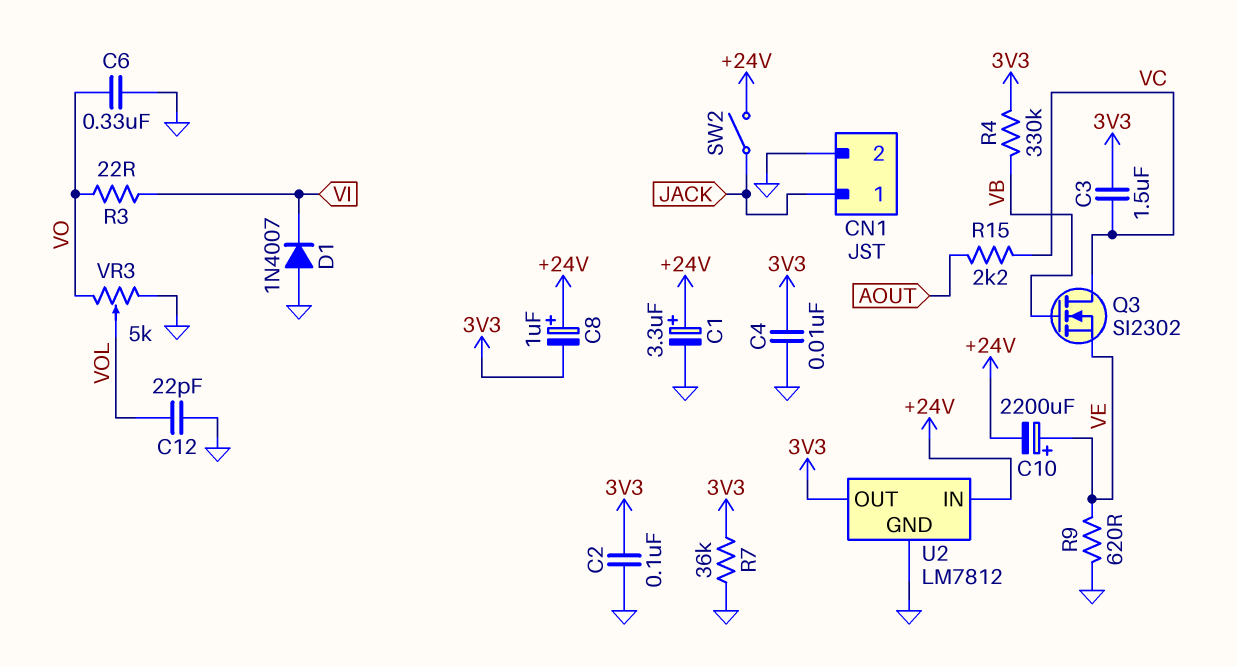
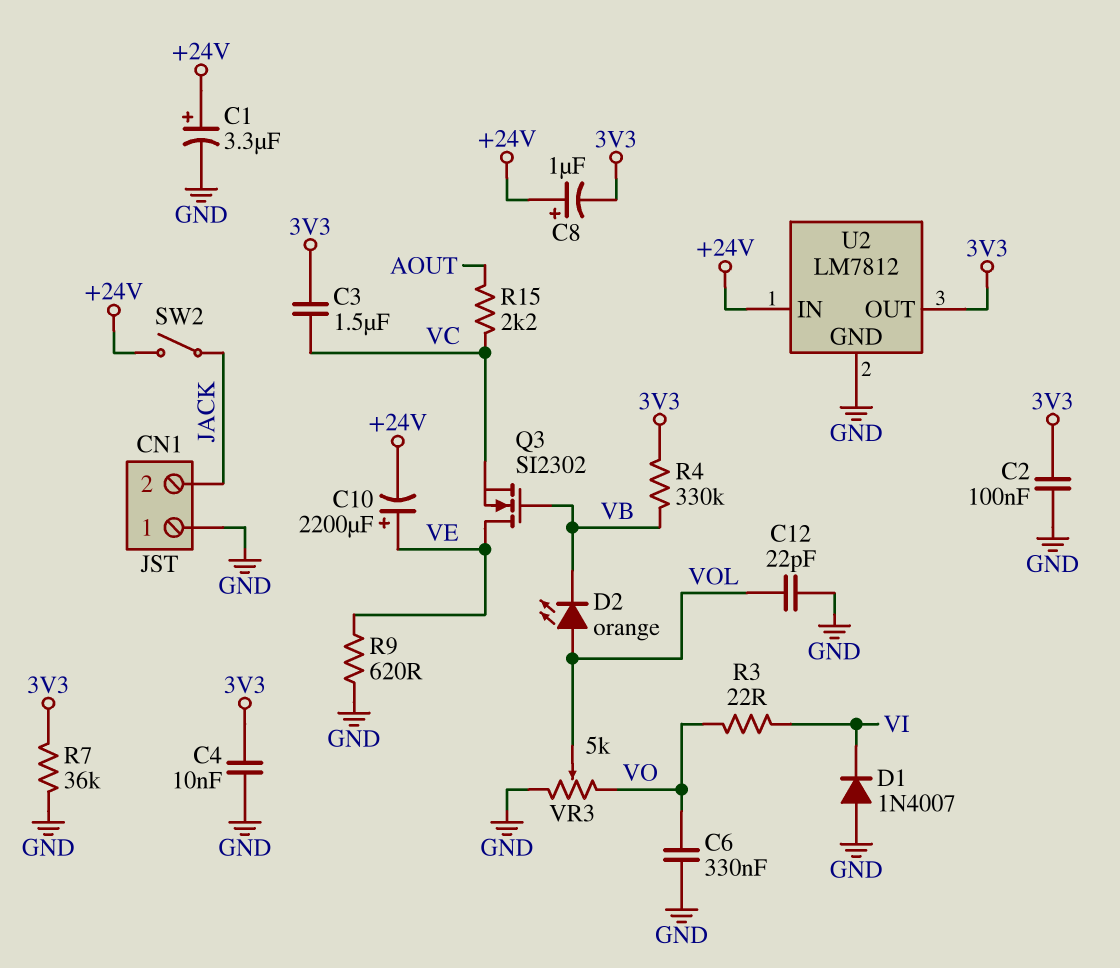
CN1 pin 1: JACK -> GND
CN1 pin 2: GND -> JACK
D2: none -> LED orange (A VOL, K VB)
Q3: NMOS SI2302 (G VB, D VC, S VE) -> NMOS SI2302 (G VB, D VE, S VC)

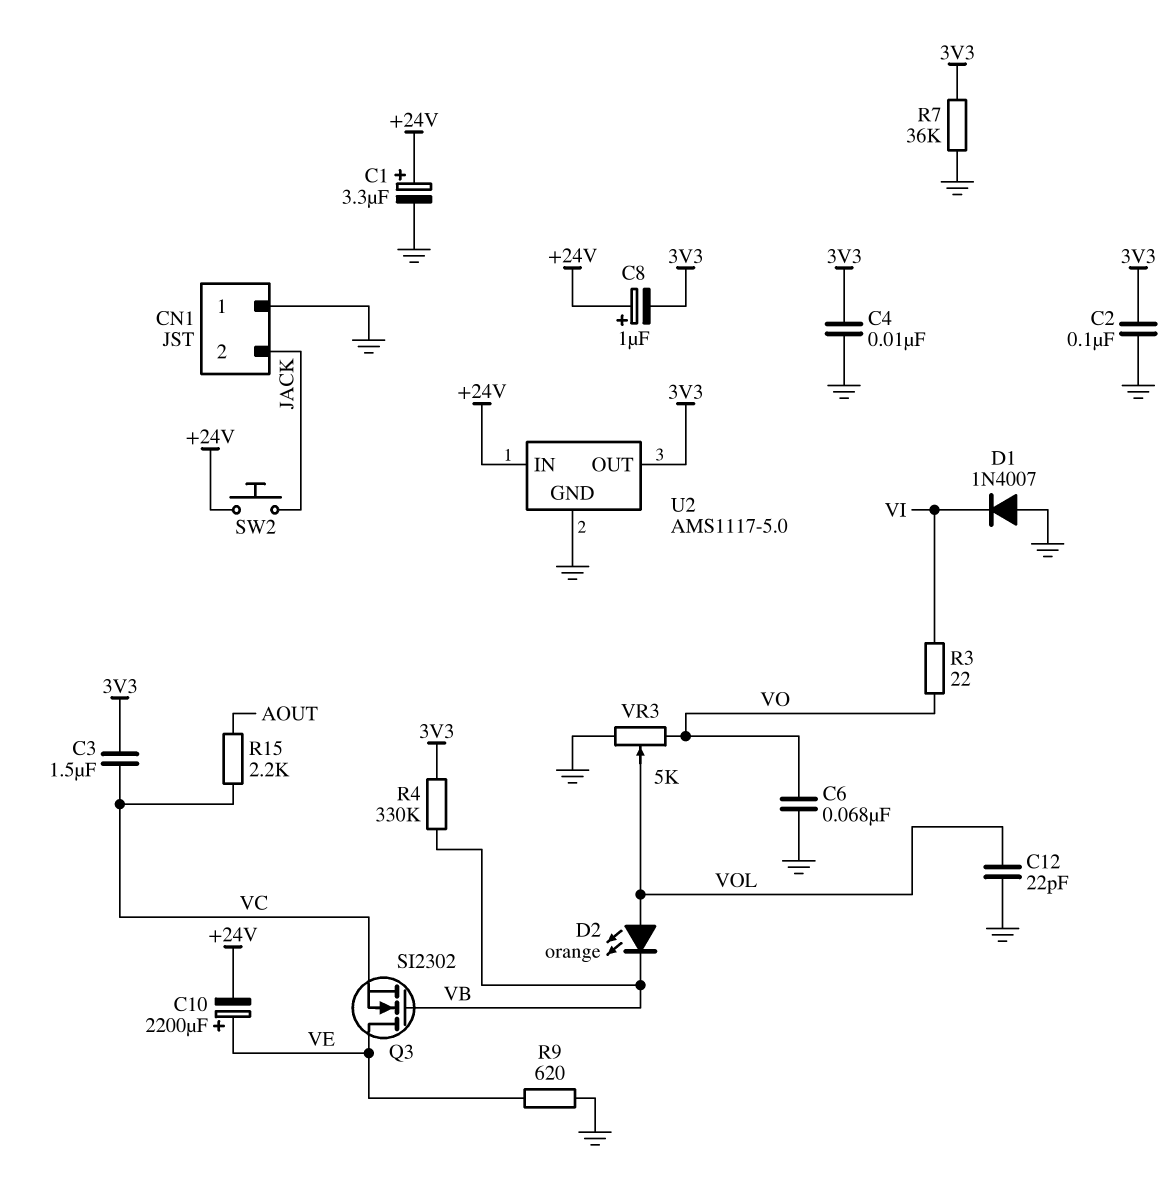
C6: 330nF (GND, VO) -> 68nF (GND, VO)
SW2: switch (+24V, JACK) -> button (+24V, JACK)
U2: LM7812 -> AMS1117-5.0

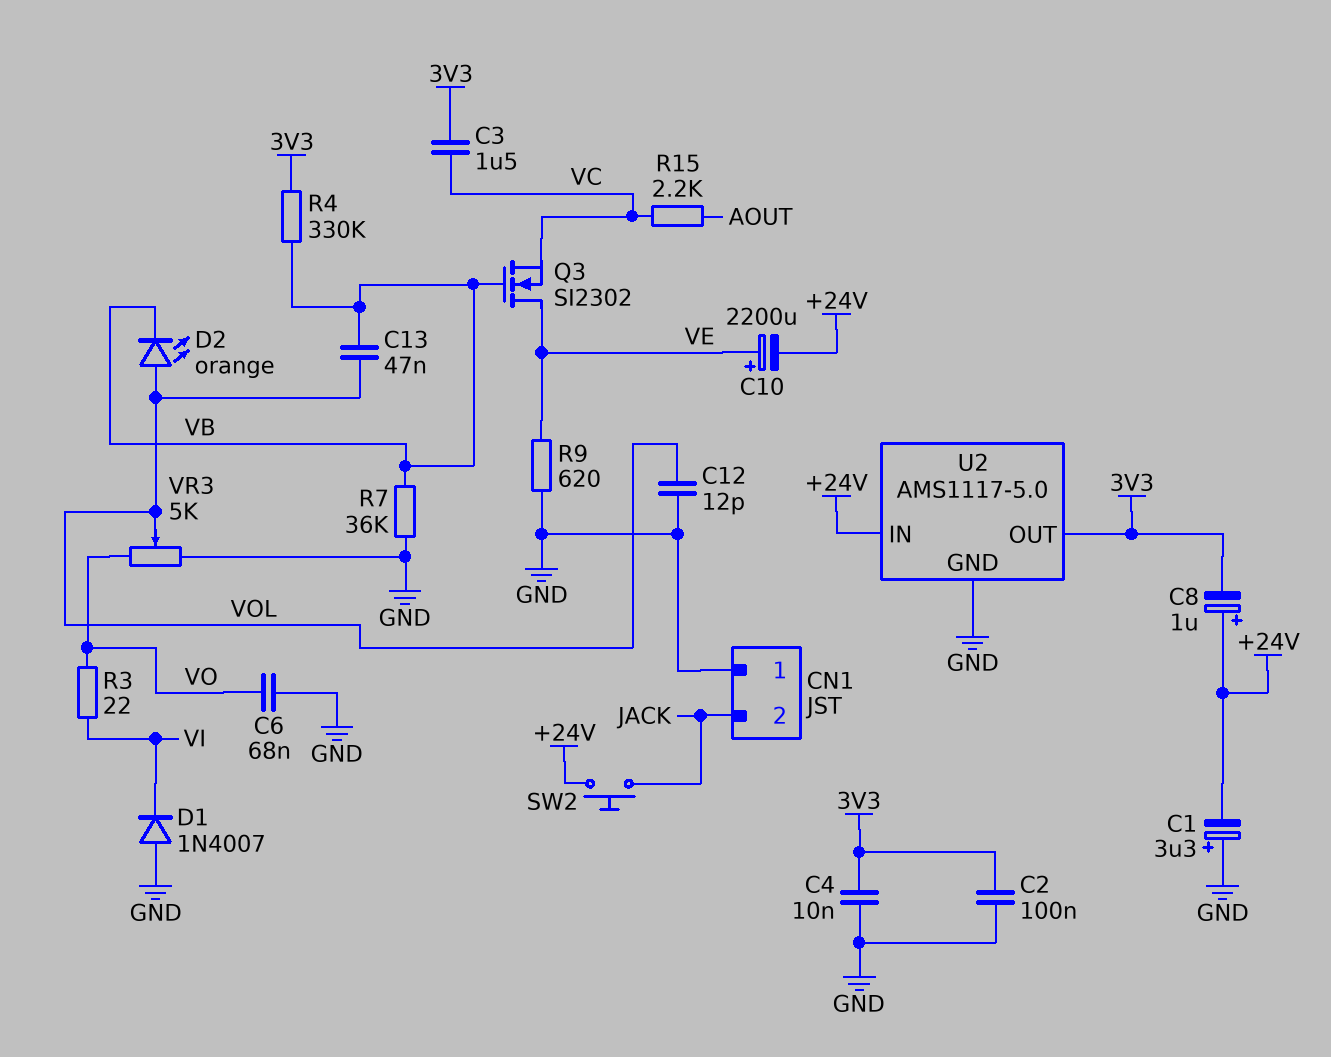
C1: 3.3uF (plus +24V, minus GND) -> 3.3uF (plus GND, minus +24V)
C12: 22pF (GND, VOL) -> 12pF (GND, VOL)
C13: none -> 47nF (VB, VOL)
R7: 36k (3V3, GND) -> 36k (GND, VB)

